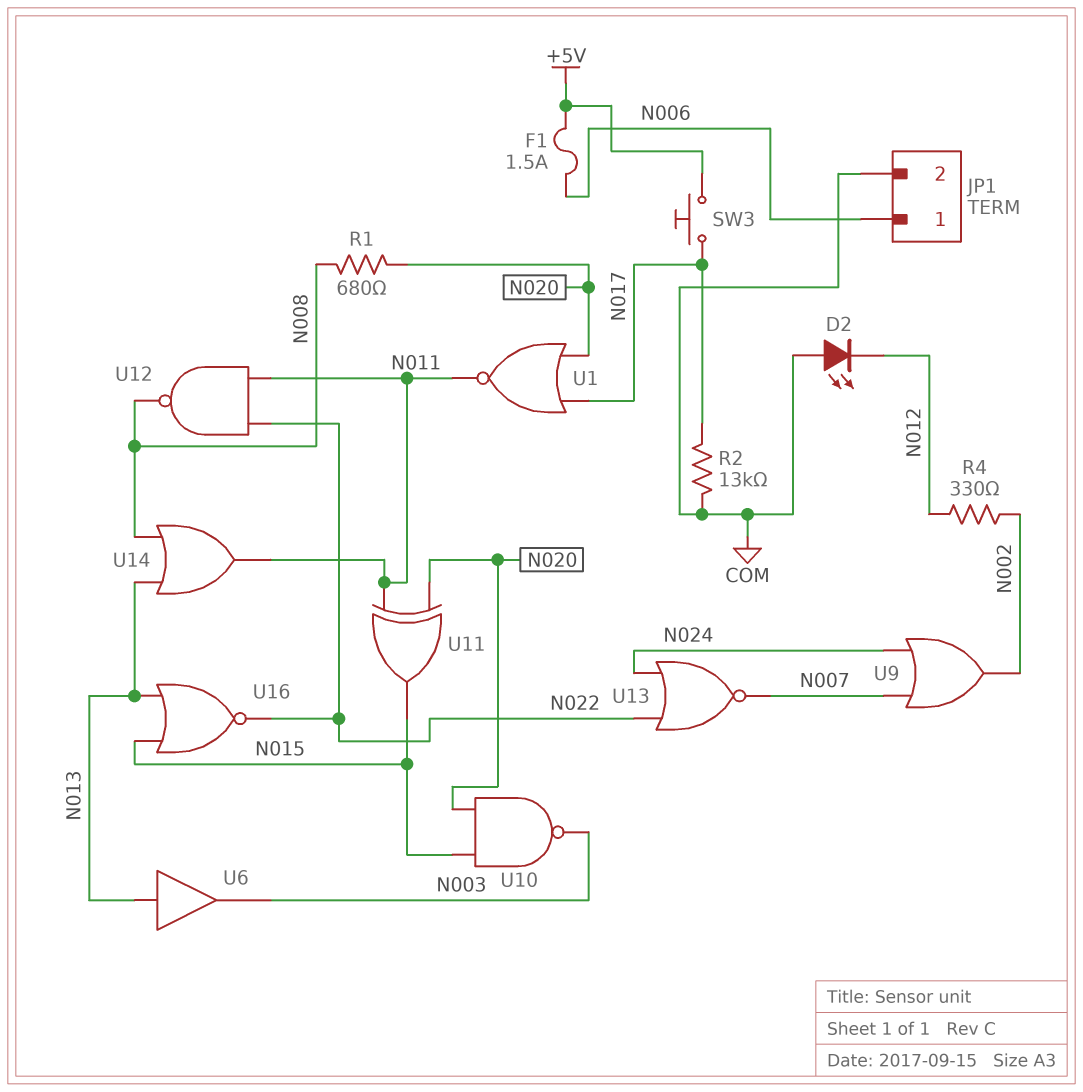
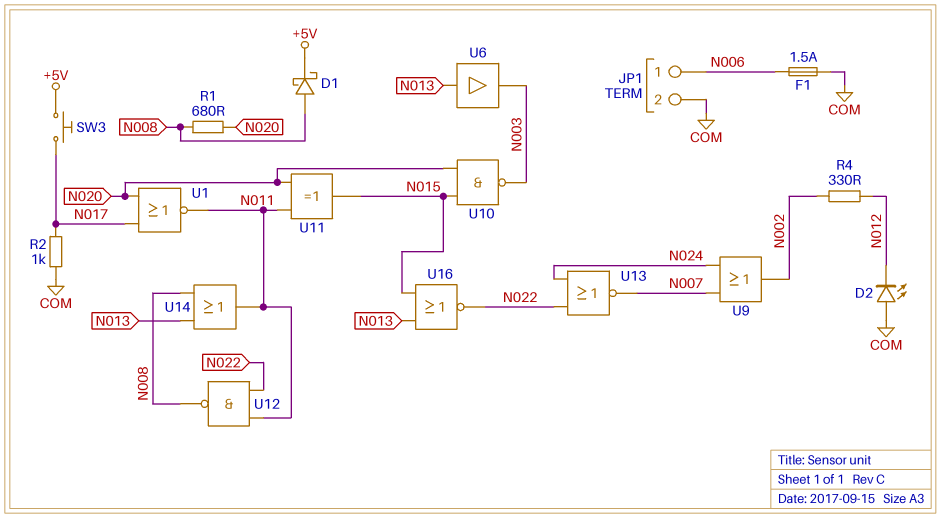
D1: none -> schottky (A N008, K +5V)
F1: 1.5A (+5V, N006) -> 1.5A (COM, N006)
R2: 13k (COM, N017) -> 1k (COM, N017)

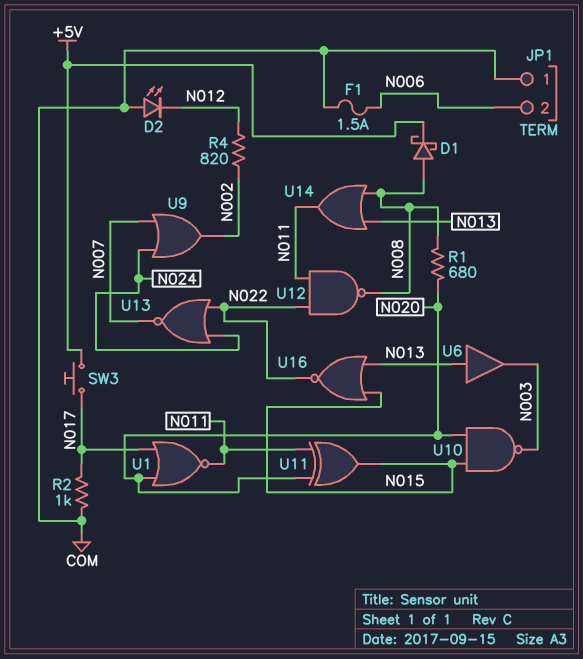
JP1 pin 1: N006 -> COM
JP1 pin 2: COM -> N006
R4: 330 (N002, N012) -> 820 (N002, N012)

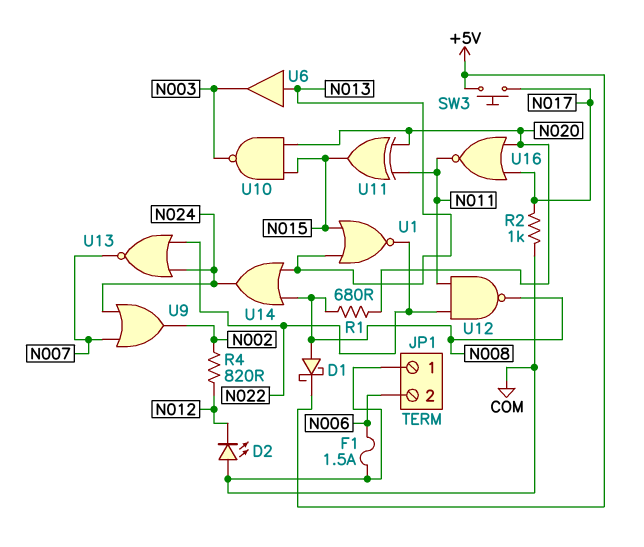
U1: NOR (in N017, in N020, out N011) -> NOR (in N013, in N015, out N022)
U14: OR (in N008, in N013, out N011) -> OR (in N008, in N013, out N024)
U16: NOR (in N013, in N015, out N022) -> NOR (in N017, in N020, out N011)

